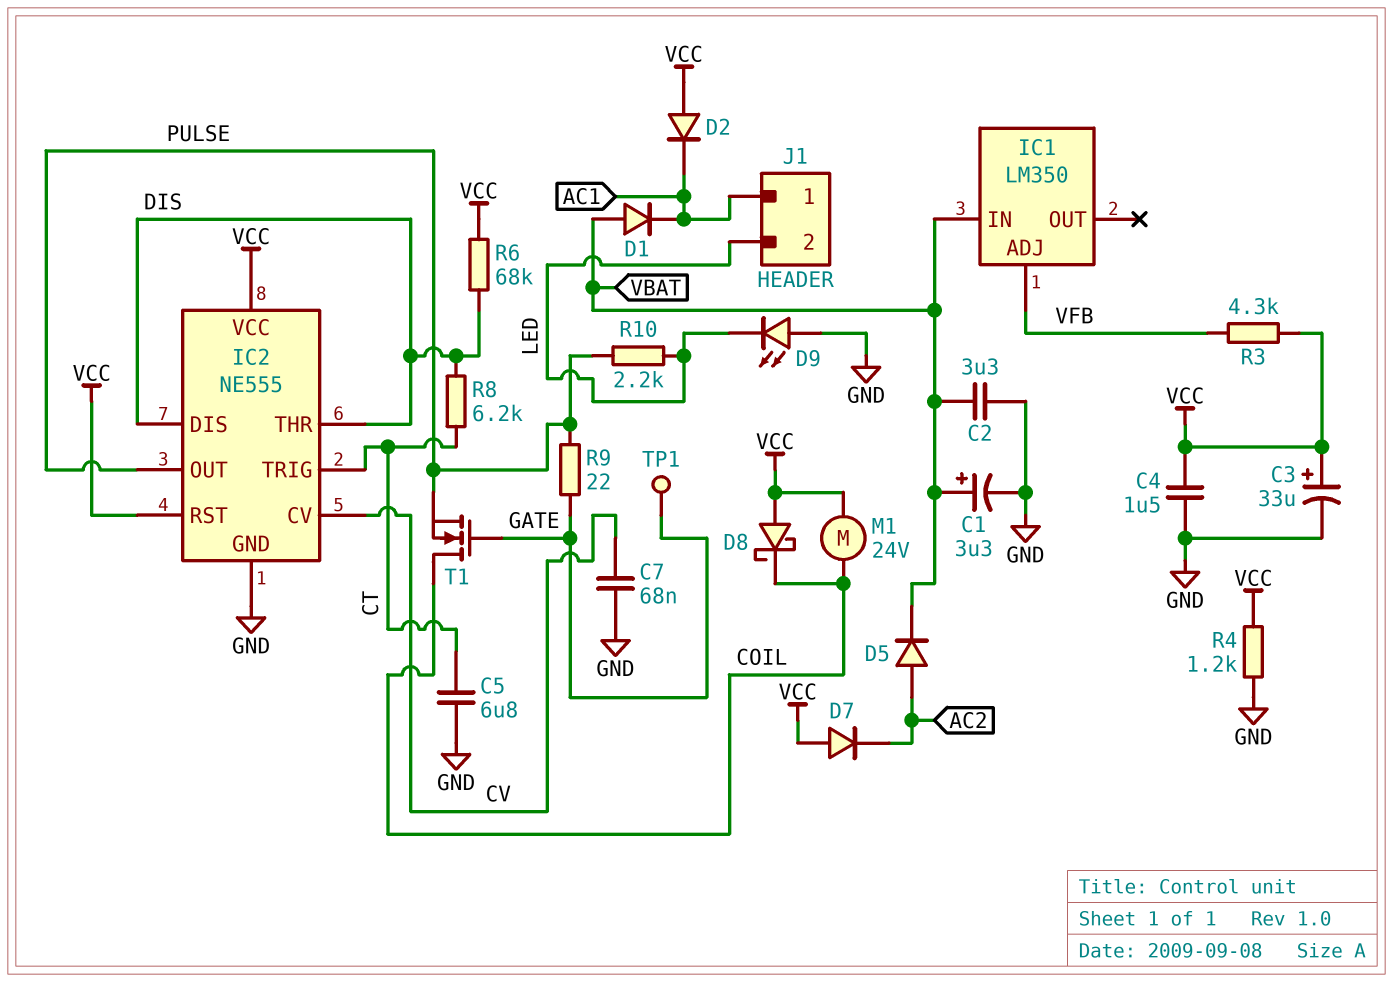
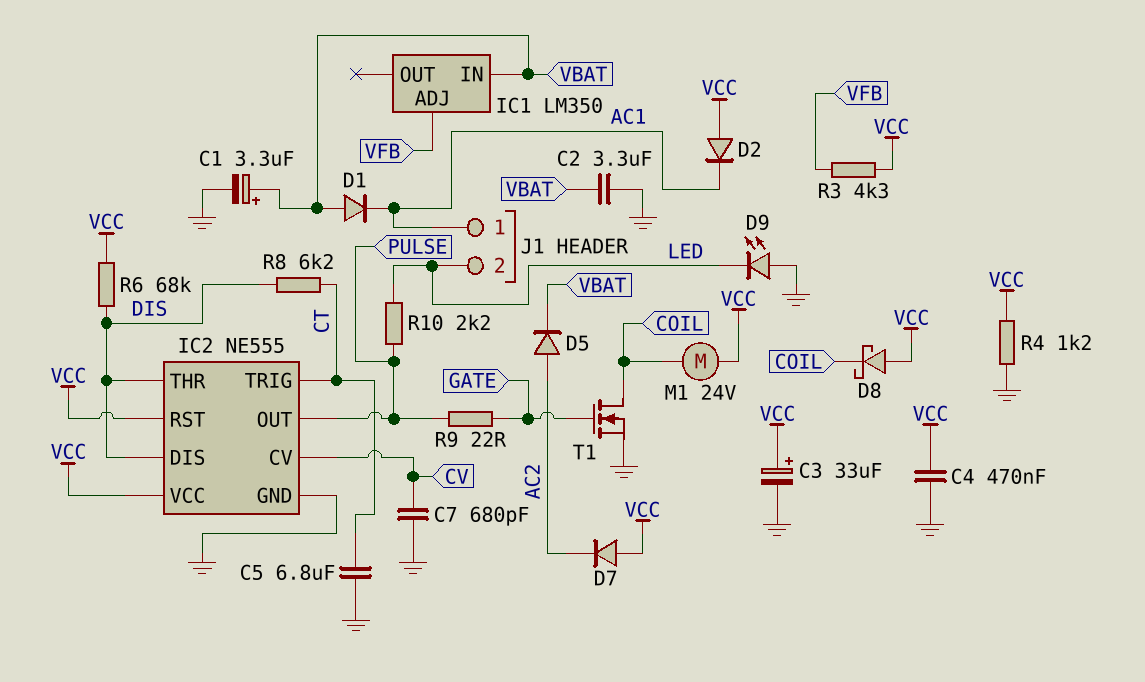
C4: 1.5uF (GND, VCC) -> 470nF (GND, VCC)
C7: 68nF (CV, GND) -> 680pF (CV, GND)
T1: NMOS (G GATE, D COIL, S PULSE) -> NMOS (G GATE, D COIL, S GND)
TP1: test point (GATE) -> none

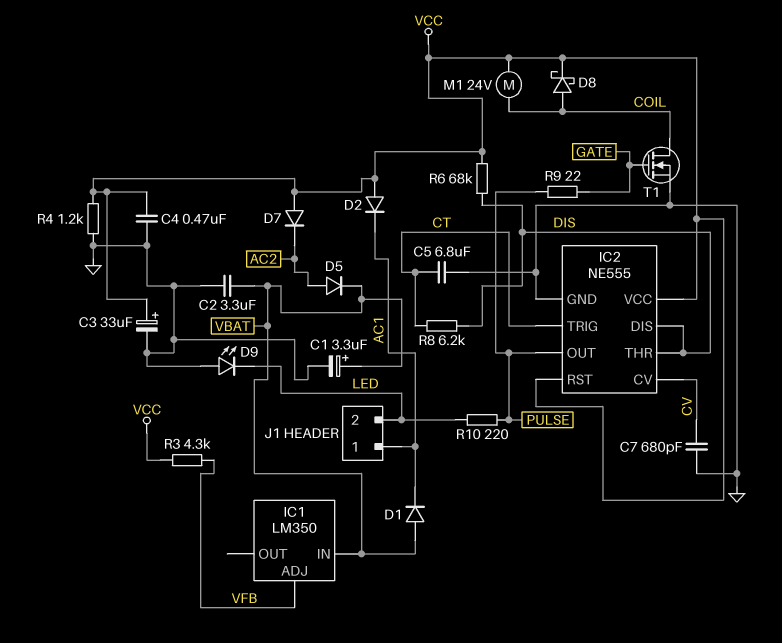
D8: schottky (A VCC, K COIL) -> schottky (A COIL, K VCC)
R10: 2.2k (LED, PULSE) -> 220 (LED, PULSE)

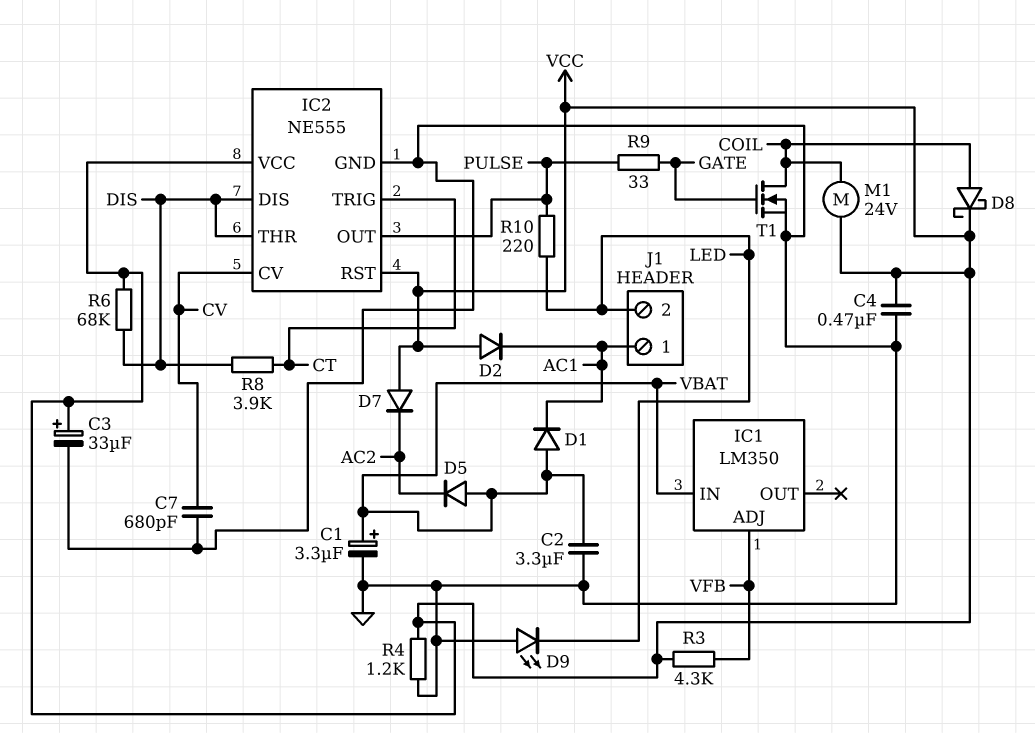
C5: 6.8uF (CT, GND) -> none
D5: diode (A AC2, K VBAT) -> diode (A VBAT, K AC2)
R8: 6.2k (CT, DIS) -> 3.9k (CT, DIS)
R9: 22 (GATE, PULSE) -> 33 (GATE, PULSE)

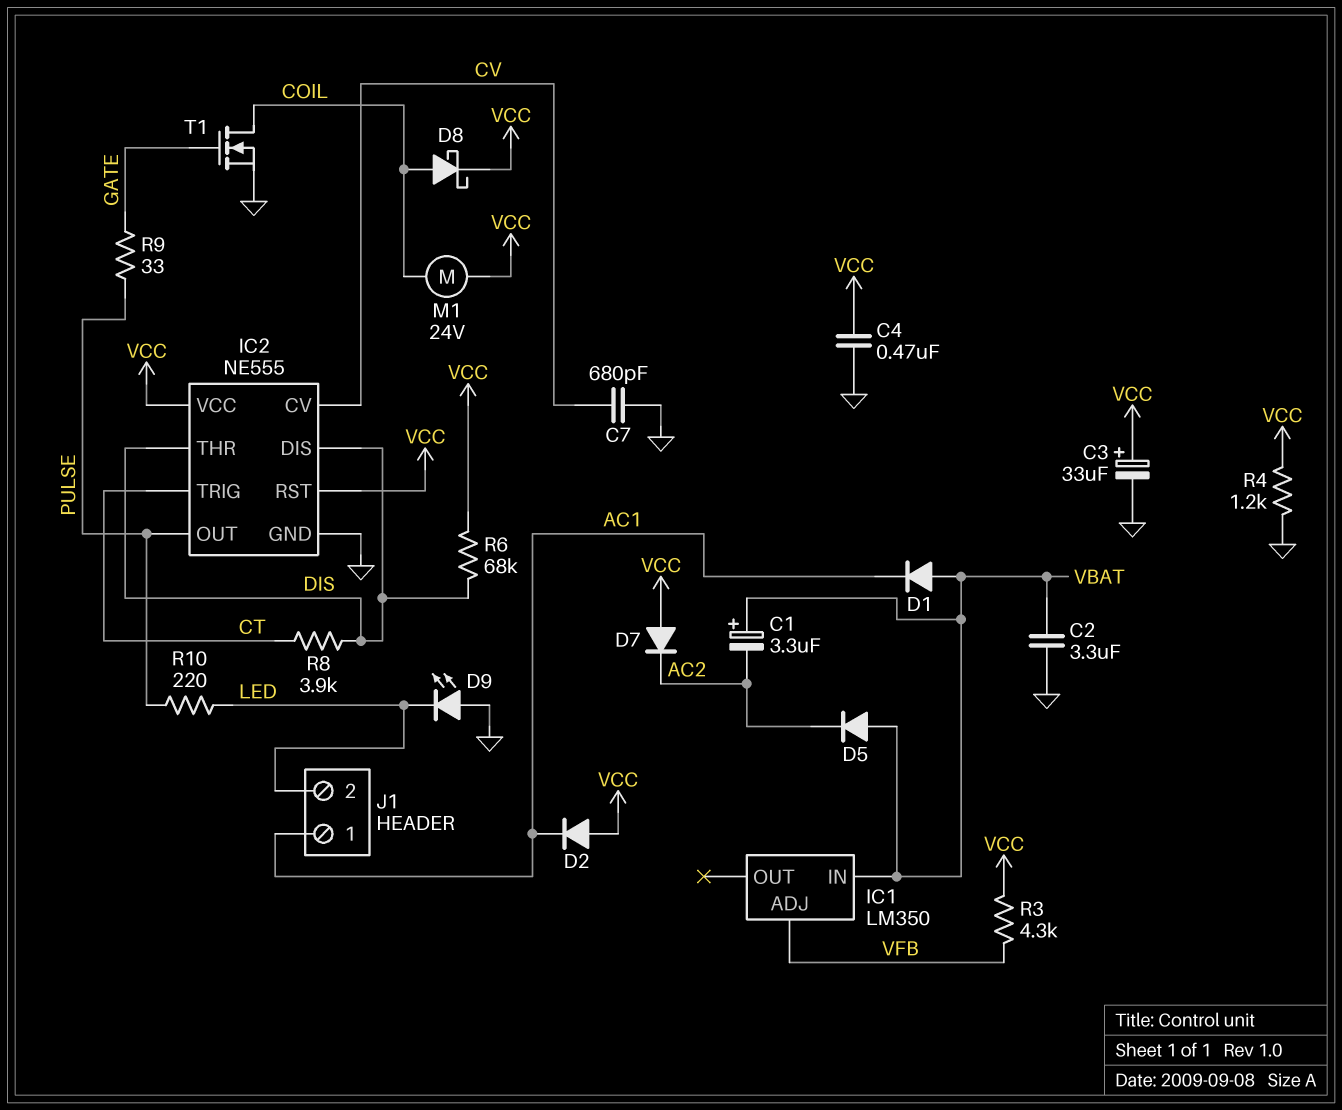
C1: 3.3uF (plus VBAT, minus GND) -> 3.3uF (plus VBAT, minus AC2)

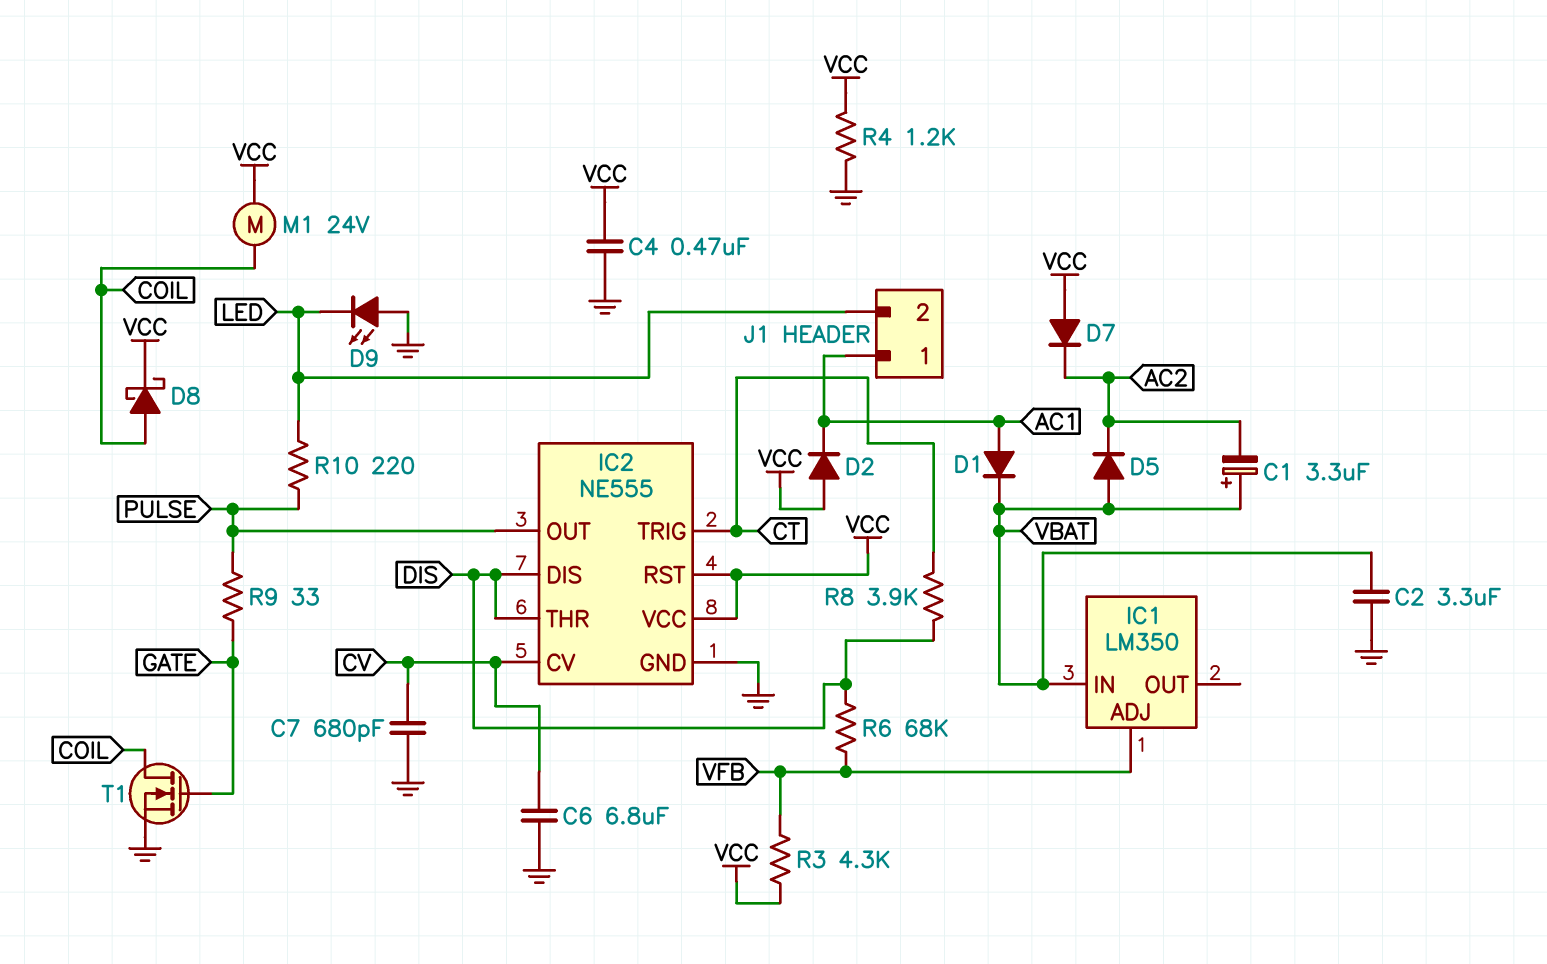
C3: 33uF (plus VCC, minus GND) -> none
C6: none -> 6.8uF (CV, GND)
D1: diode (A VBAT, K AC1) -> diode (A AC1, K VBAT)
R6: 68k (DIS, VCC) -> 68k (DIS, VFB)

